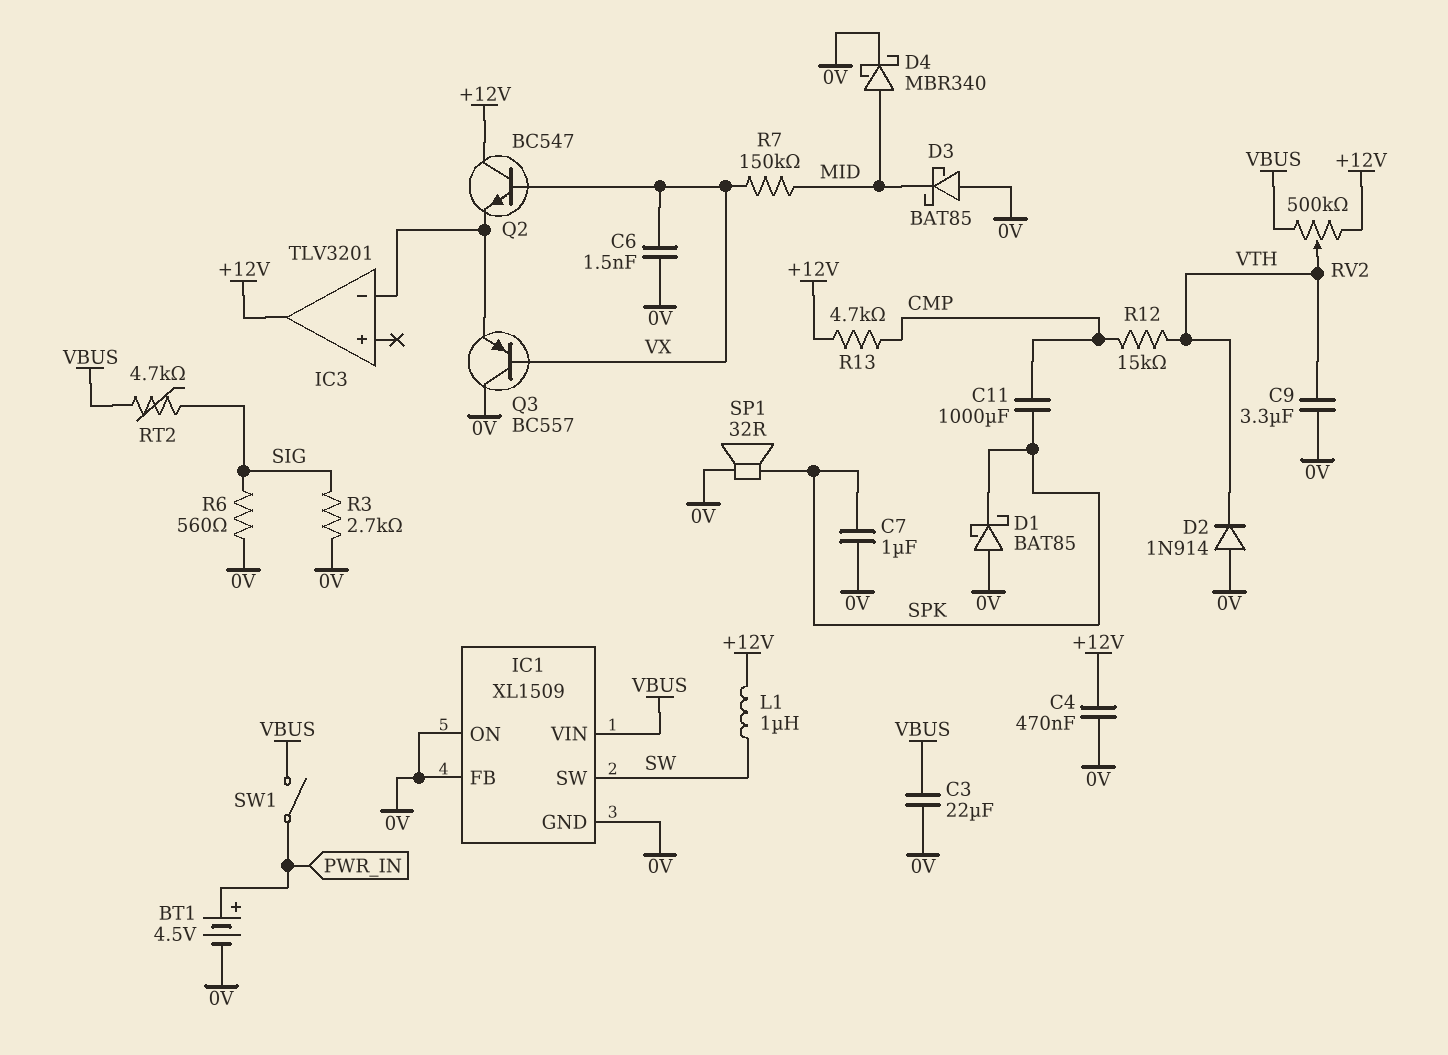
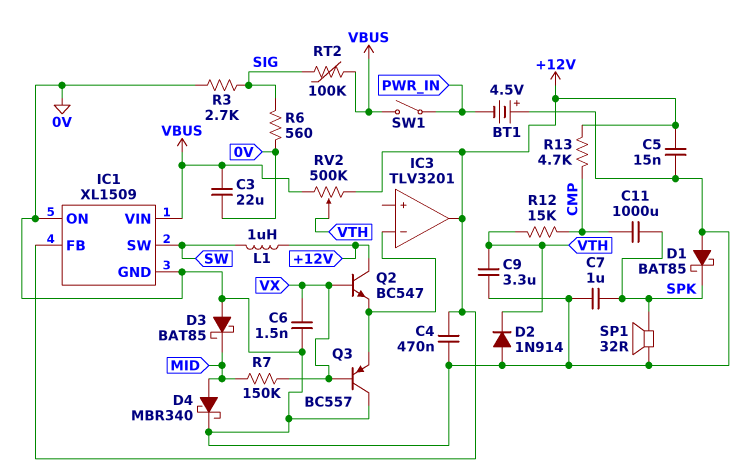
BT1: 4.5V (plus PWR_IN, minus 0V) -> 4.5V (plus 0V, minus PWR_IN)
C5: none -> 15nF (+12V, 0V)
IC1 pin FB: 0V -> +12V
RT2: 4.7k (SIG, VBUS) -> 100k (SIG, VBUS)

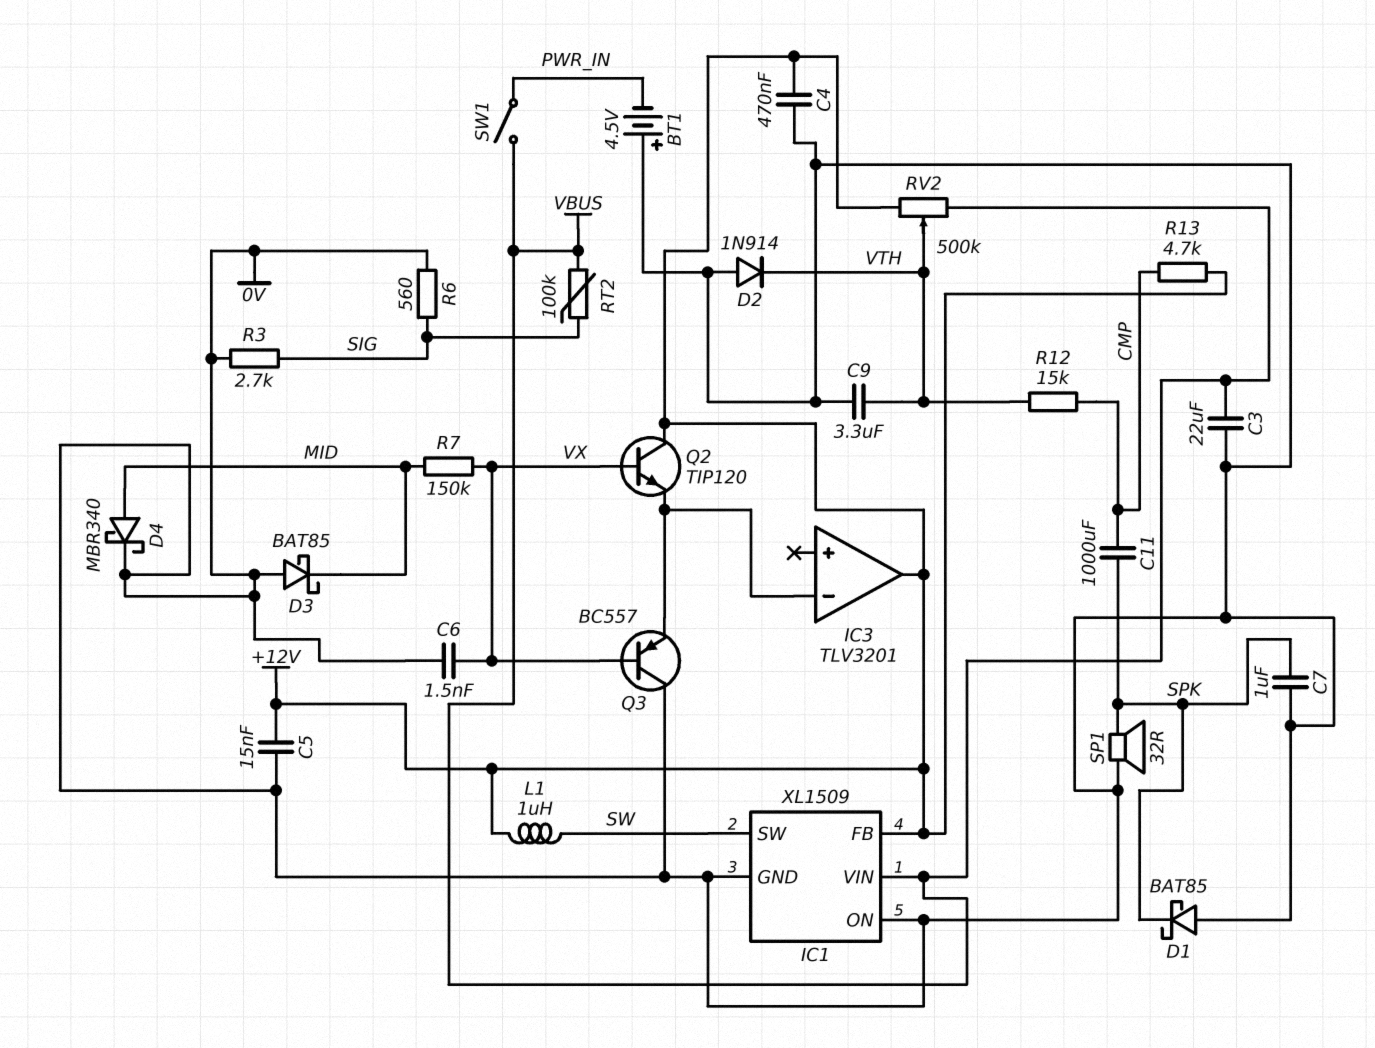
Q2: NPN BC547 (B VX, C +12V, E IC3/in-) -> NPN TIP120 (B VX, C +12V, E IC3/in-)

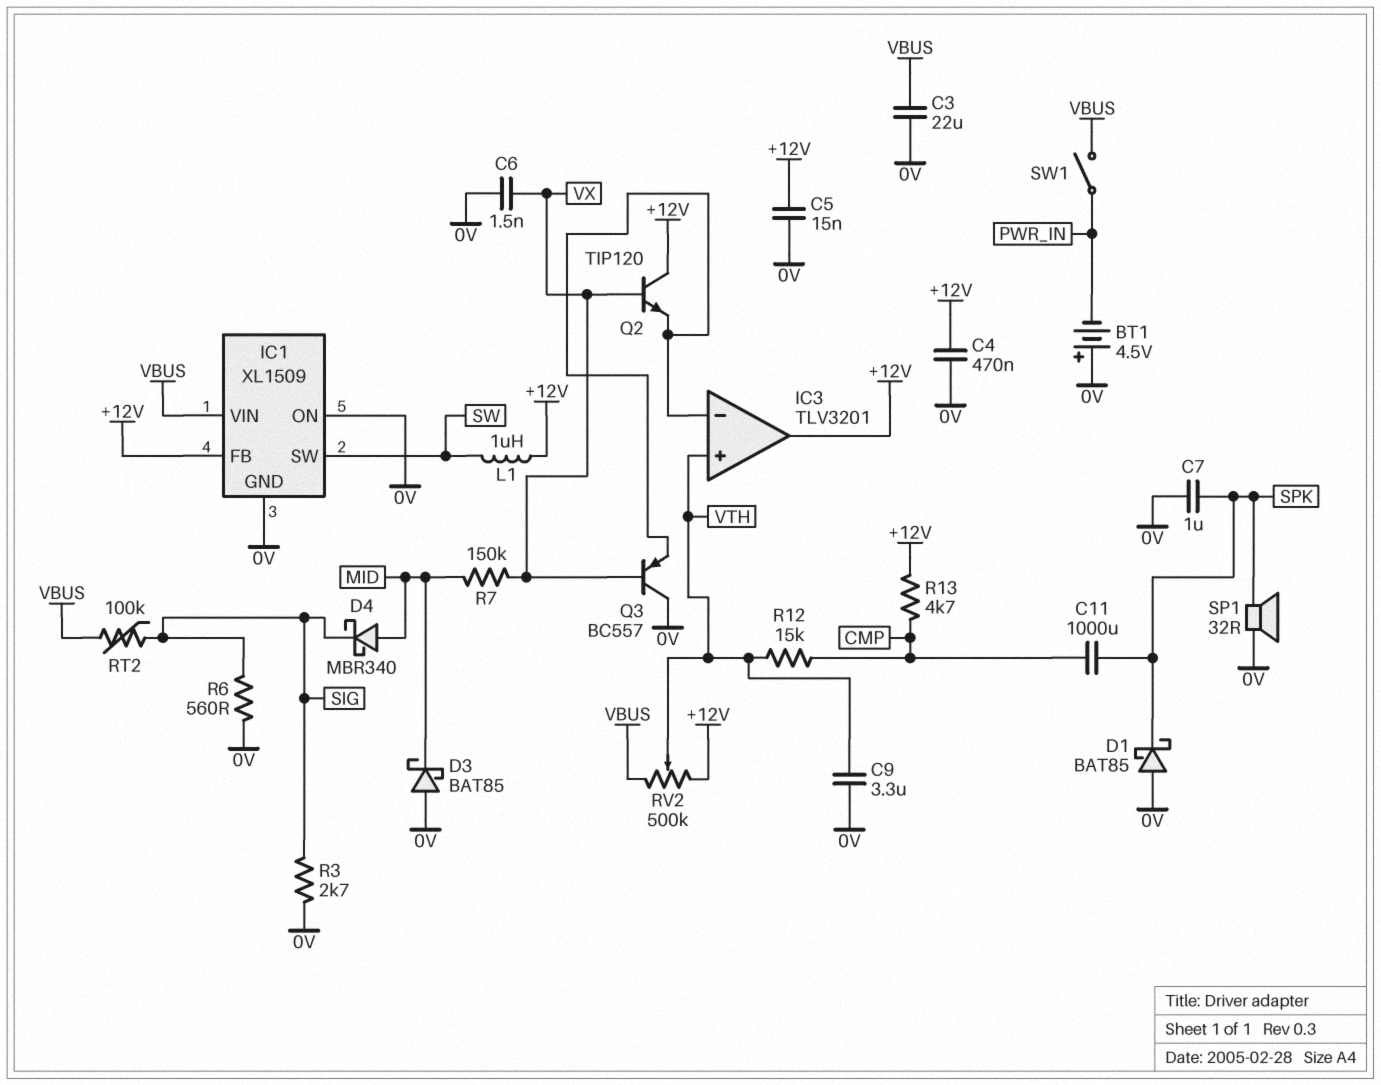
D2: diode 1N914 (A 0V, K VTH) -> none
D4: schottky MBR340 (A MID, K 0V) -> schottky MBR340 (A MID, K SIG)
IC3 pin in+: none -> VTH

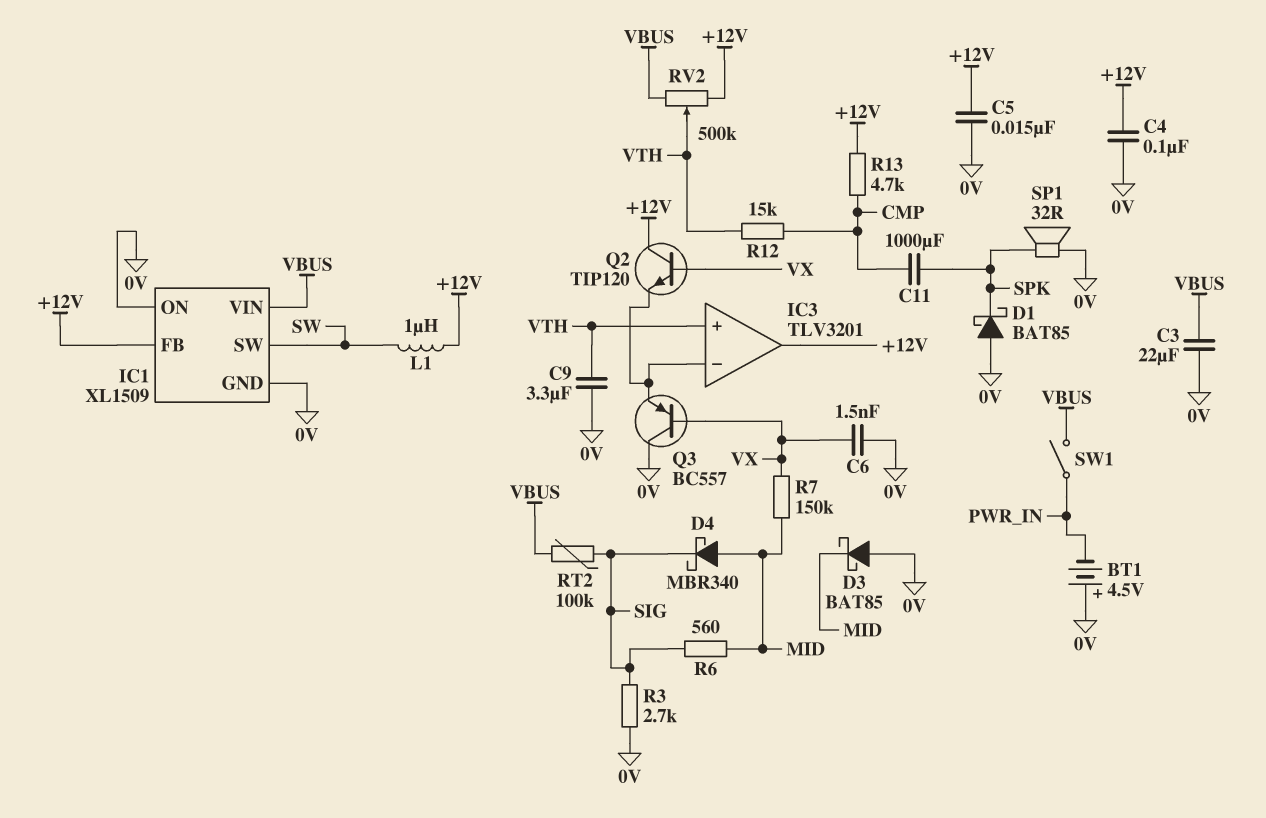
C4: 470nF (+12V, 0V) -> 100nF (+12V, 0V)
C7: 1uF (0V, SPK) -> none
R6: 560 (0V, SIG) -> 560 (MID, SIG)

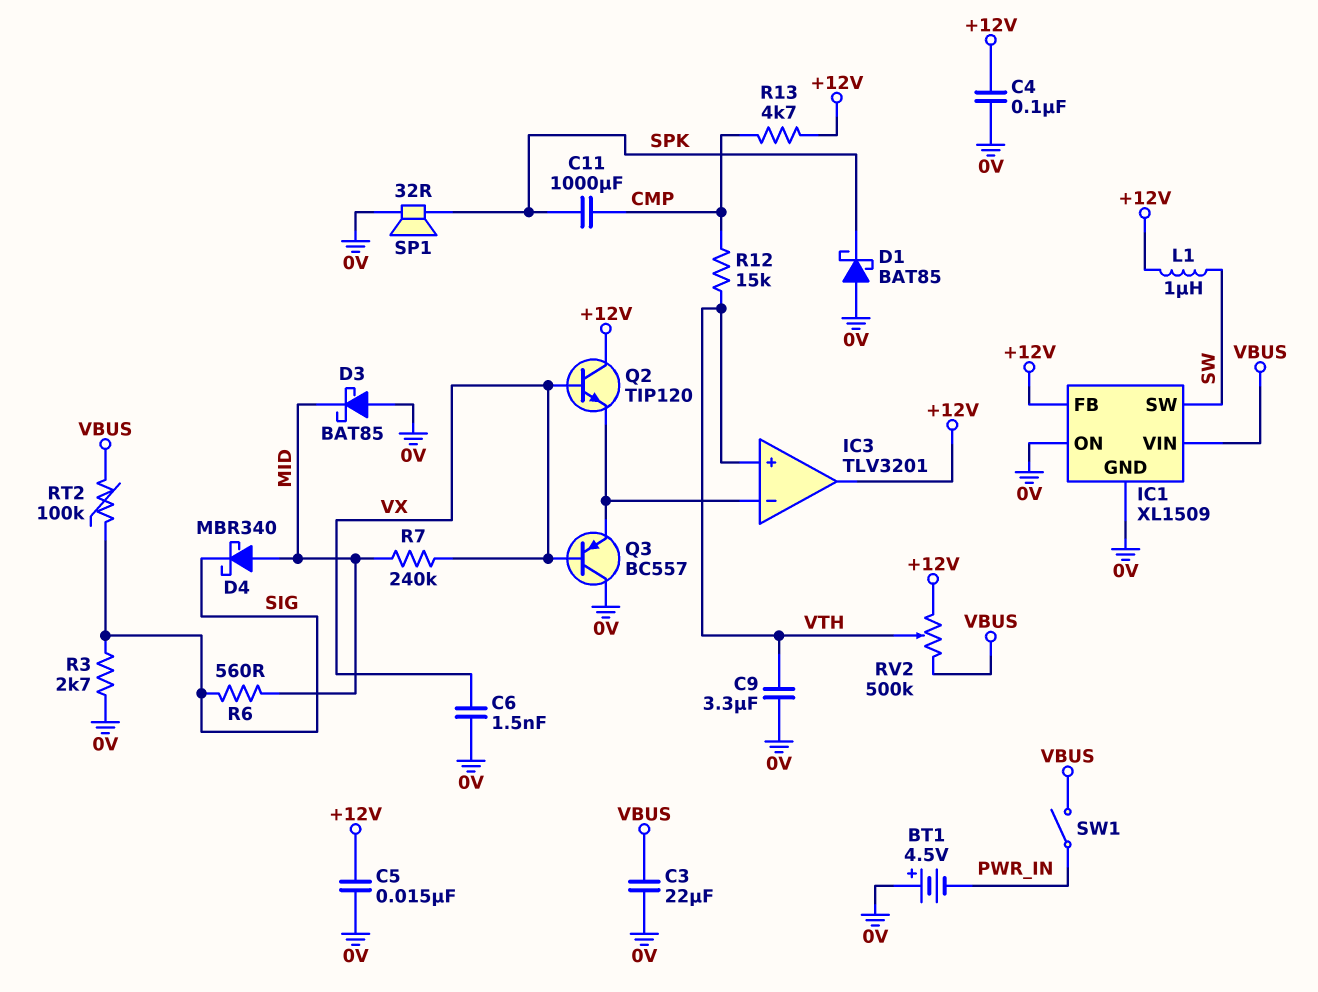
R7: 150k (MID, VX) -> 240k (MID, VX)

